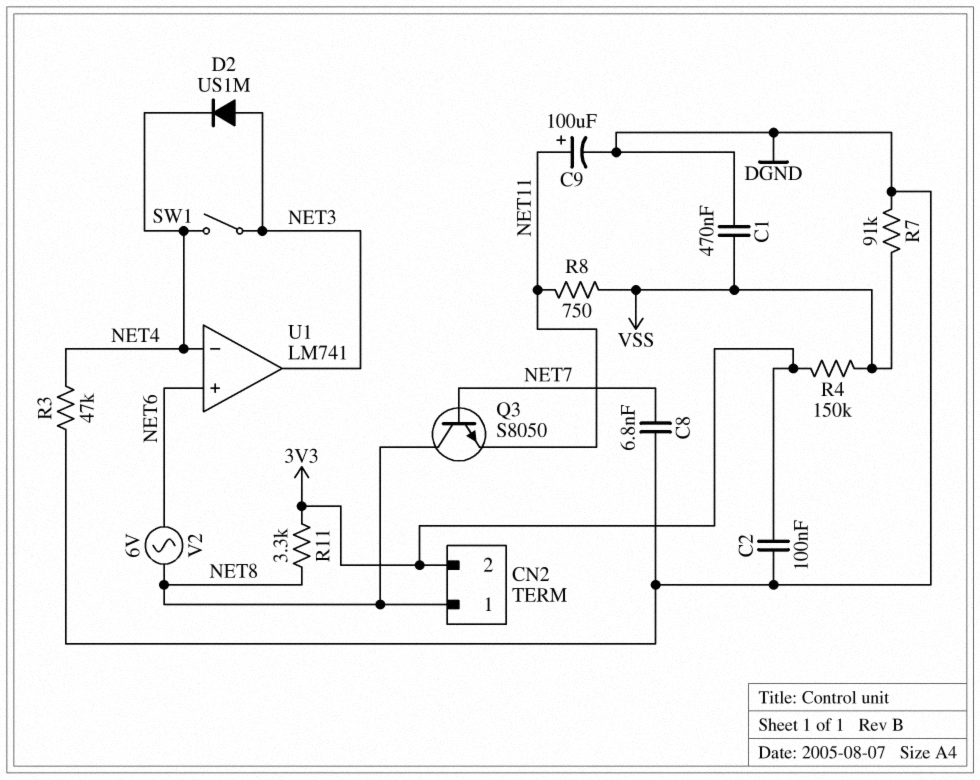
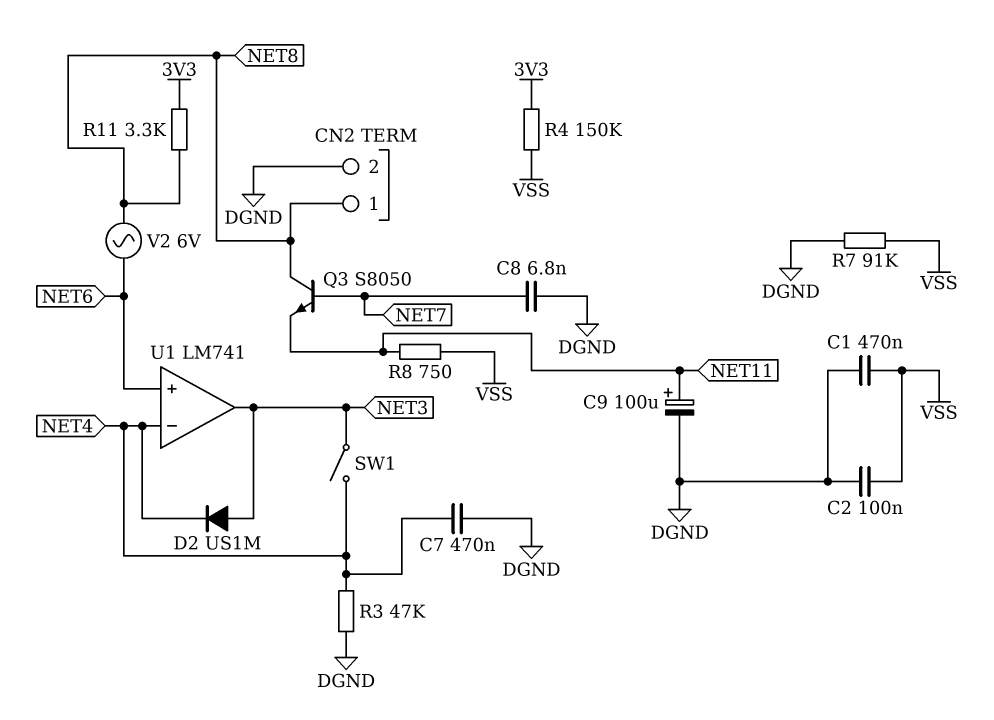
C2: 100nF (3V3, DGND) -> 100nF (DGND, VSS)
C7: none -> 470nF (DGND, NET4)
CN2 pin 2: 3V3 -> DGND

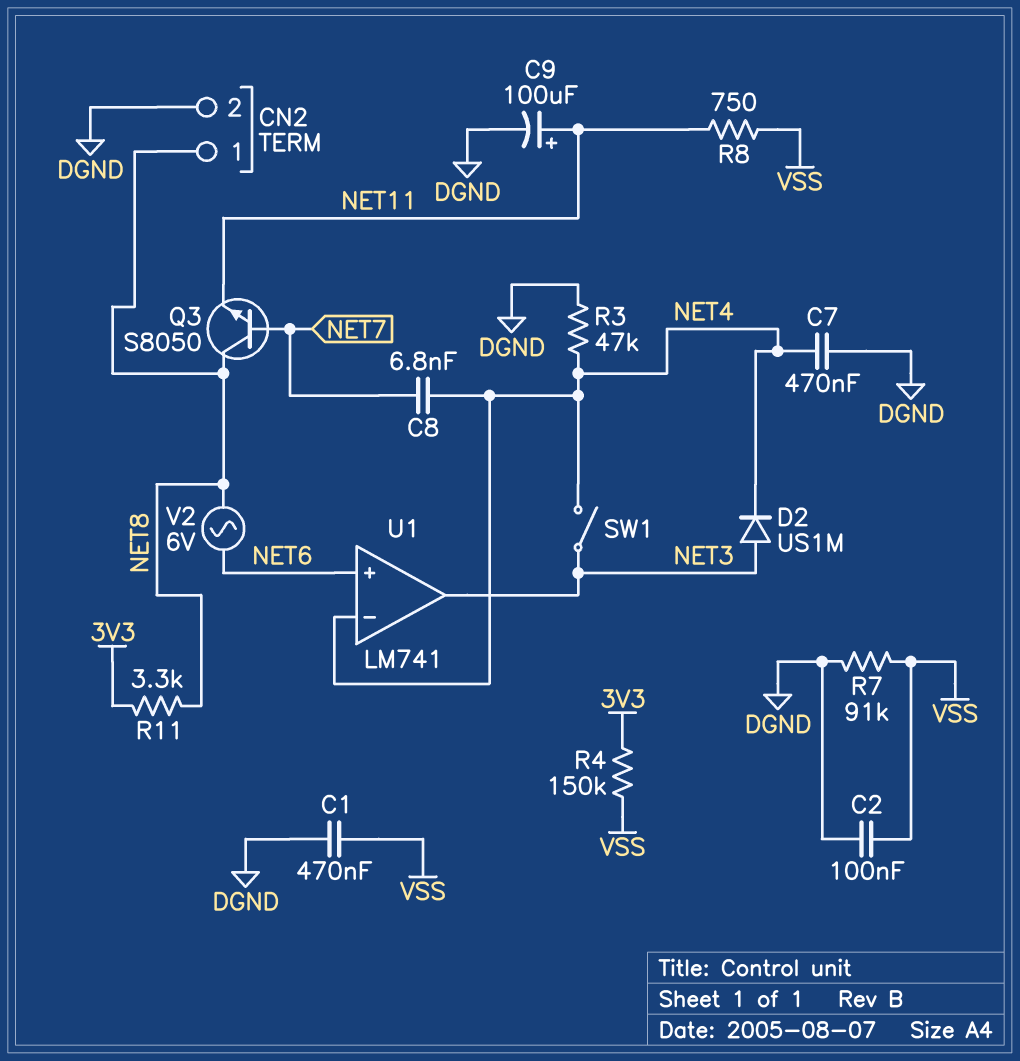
C8: 6.8nF (DGND, NET7) -> 6.8nF (NET4, NET7)

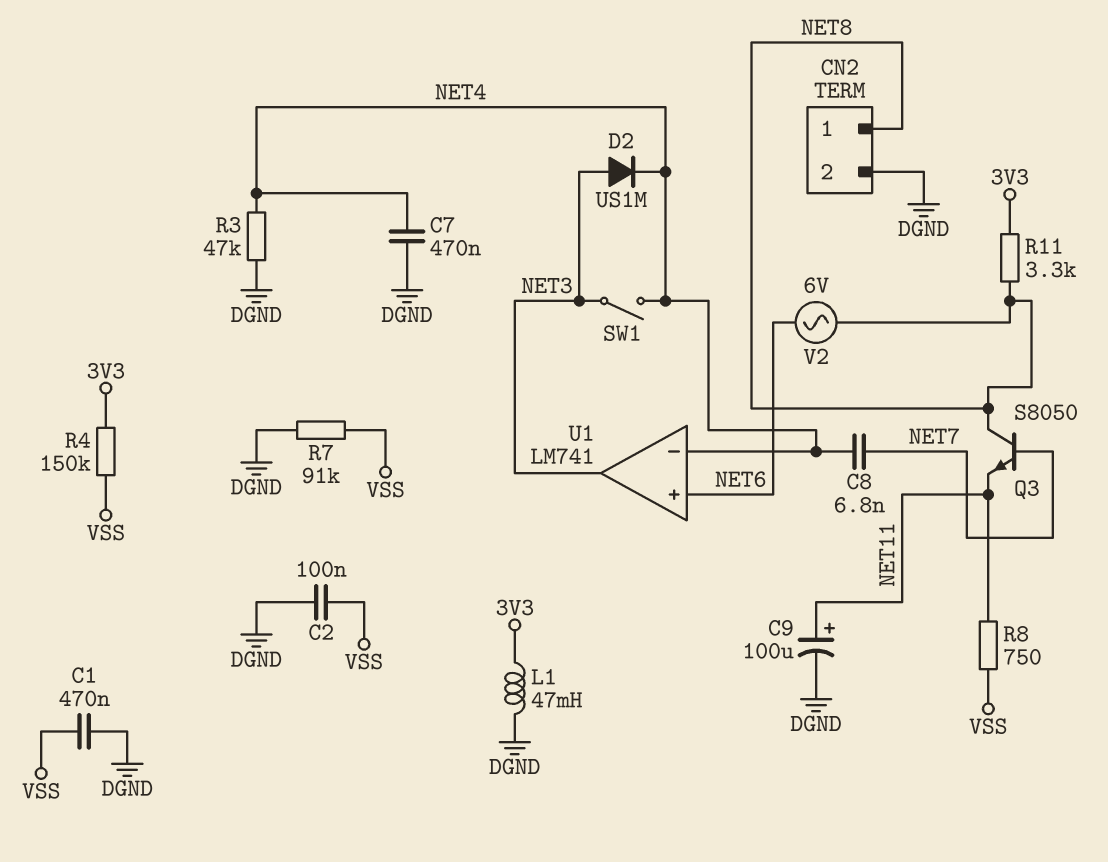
L1: none -> 47mH (3V3, DGND)

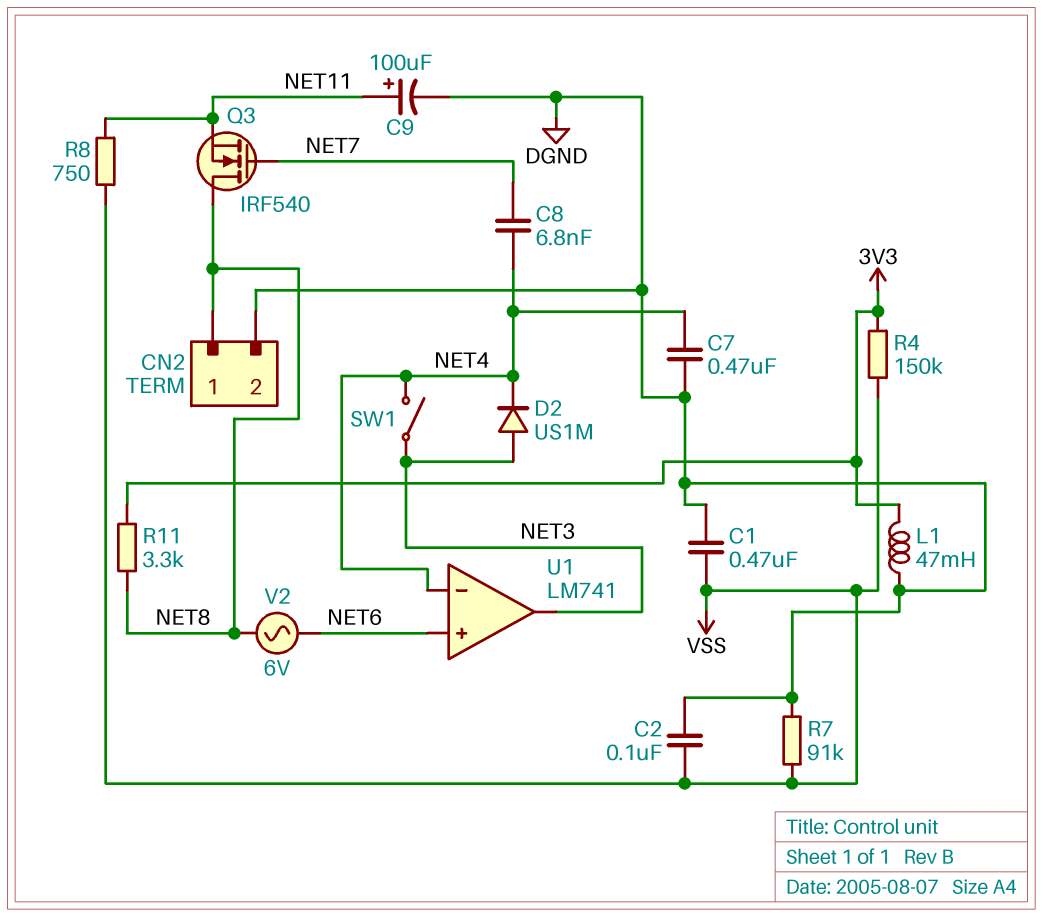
Q3: NPN S8050 (B NET7, C NET8, E NET11) -> NMOS IRF540 (G NET7, D NET8, S NET11)
R3: 47k (DGND, NET4) -> none

